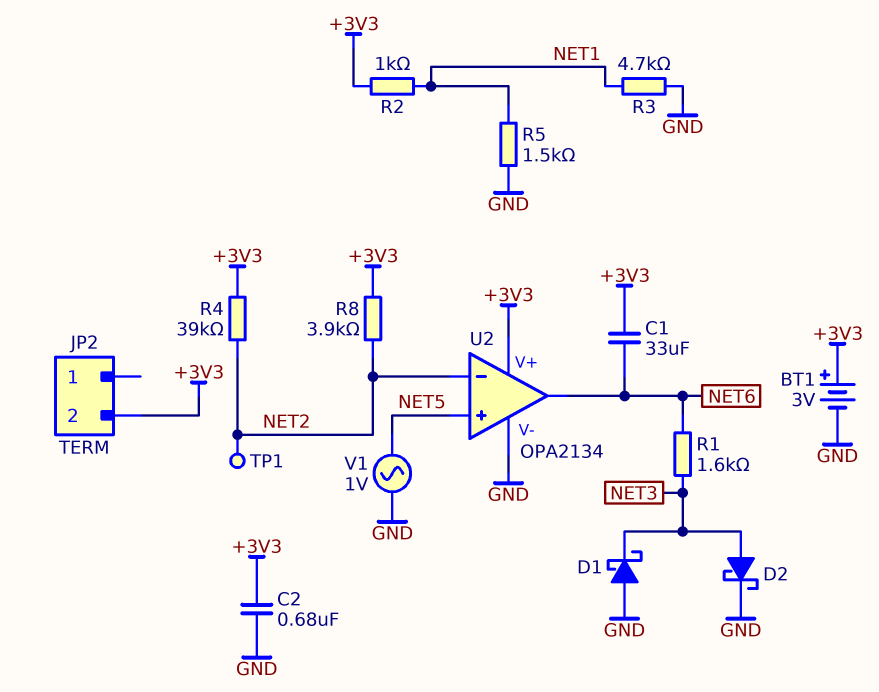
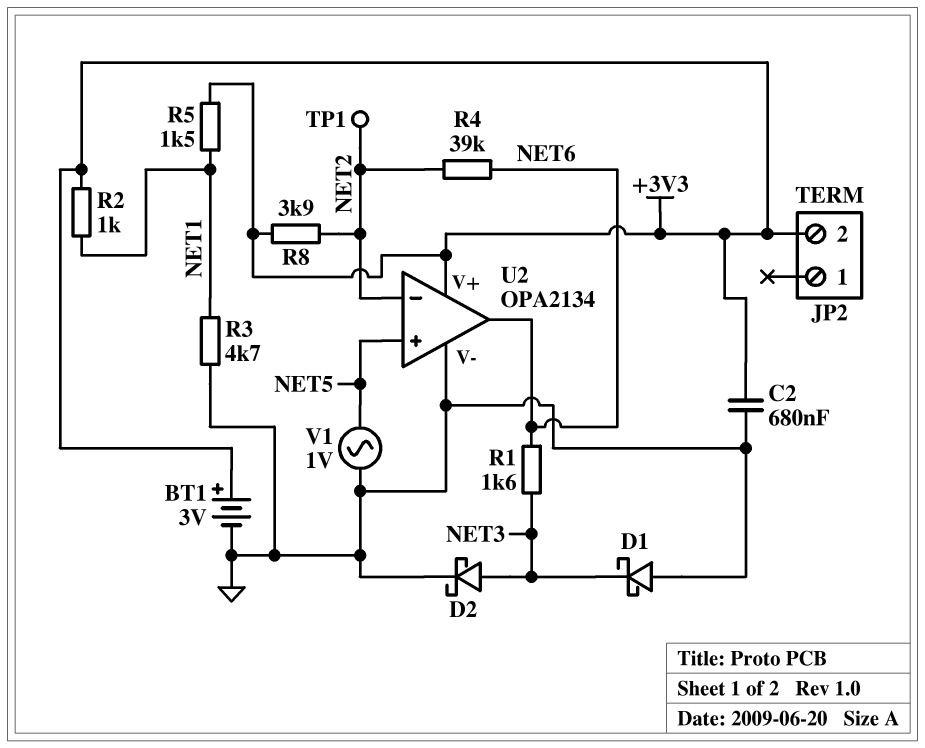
C1: 33uF (+3V3, NET6) -> none
R4: 39k (+3V3, NET2) -> 39k (NET2, NET6)
R5: 1.5k (GND, NET1) -> 1.5k (+3V3, NET1)

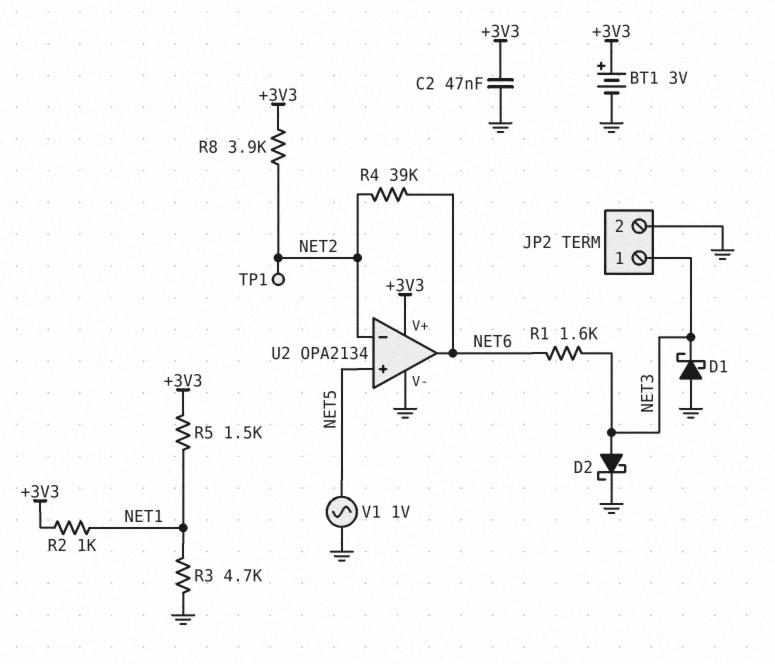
C2: 680nF (+3V3, GND) -> 47nF (+3V3, GND)
JP2 pin 1: none -> NET3
JP2 pin 2: +3V3 -> GND

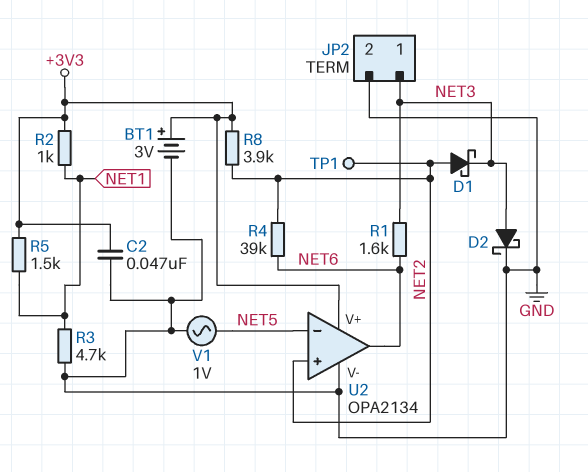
D1: schottky (A GND, K NET3) -> schottky (A NET2, K NET3)
U2 pin in+: NET5 -> NET2
U2 pin in-: NET2 -> NET5

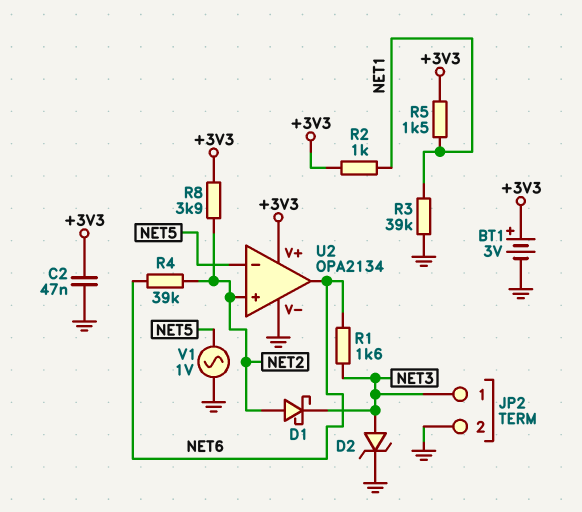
D2: schottky (A NET3, K GND) -> zener (A NET3, K GND)
R3: 4.7k (GND, NET1) -> 39k (GND, NET1)
TP1: test point (NET2) -> none

